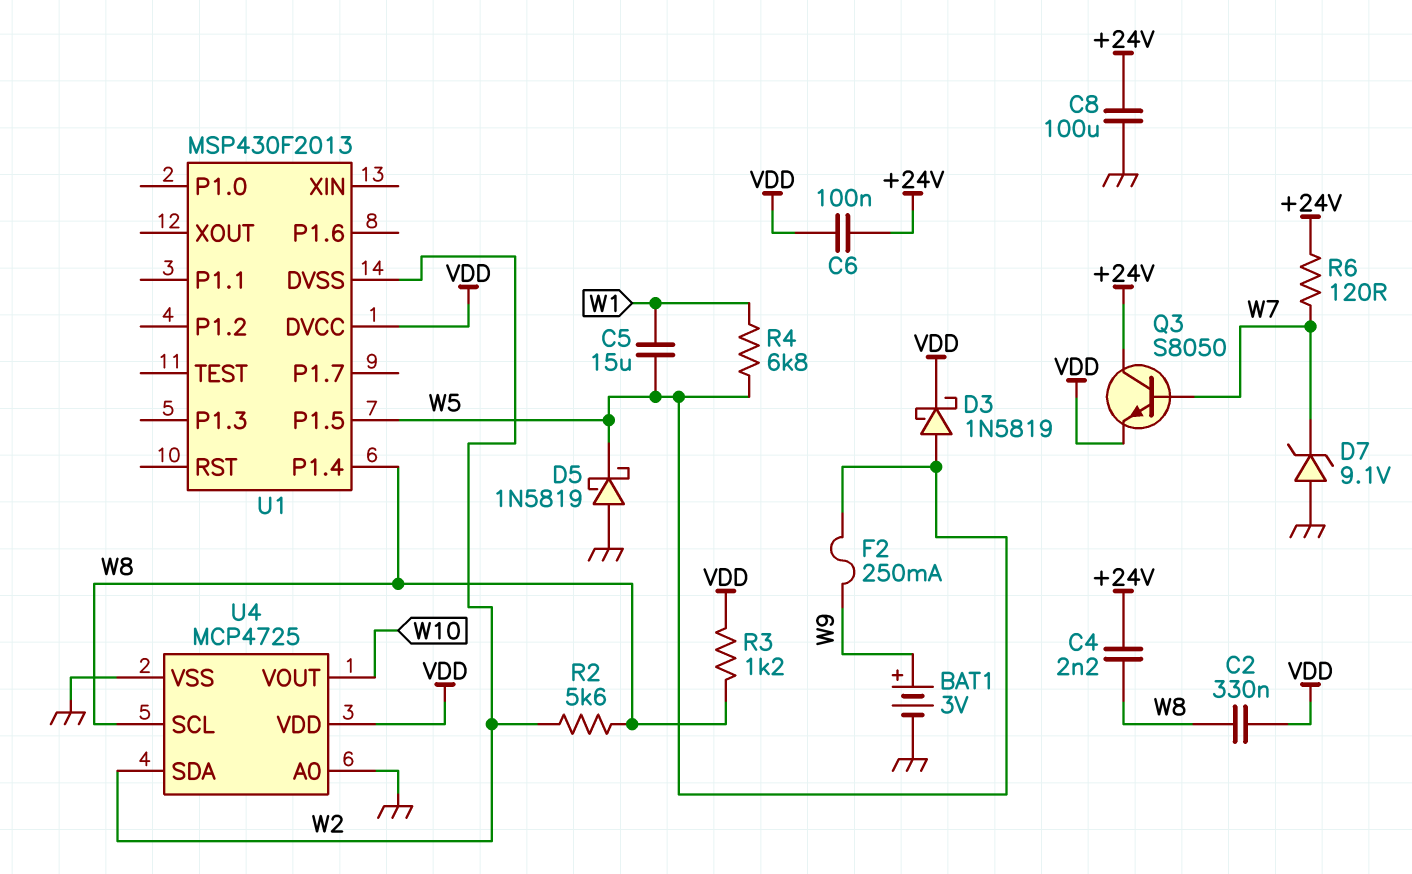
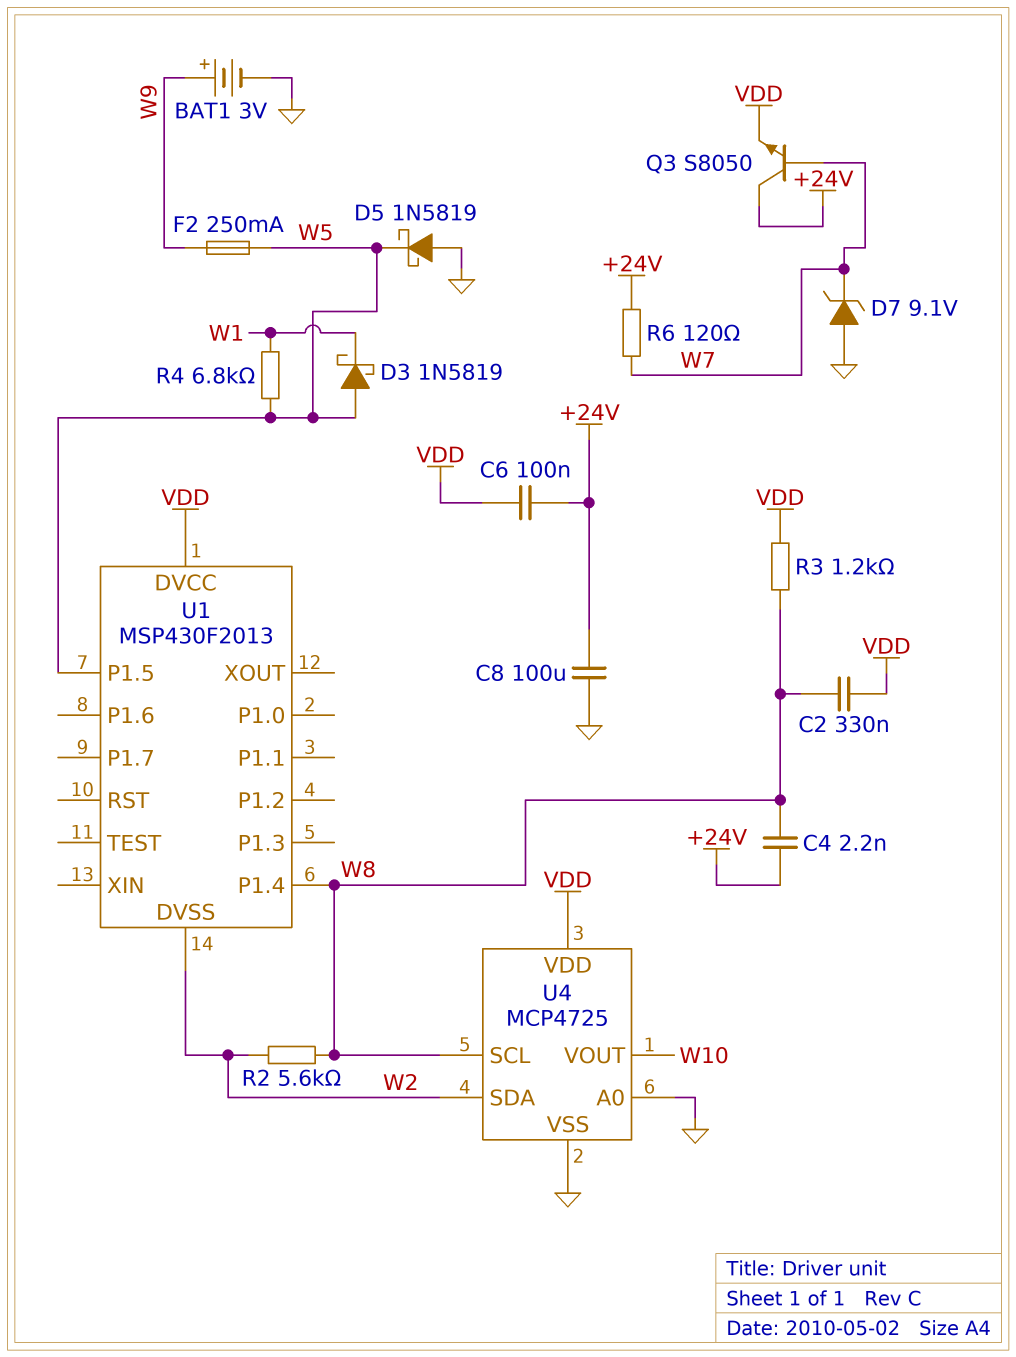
C5: 15uF (W1, W5) -> none
D3: schottky 1N5819 (A W5, K VDD) -> schottky 1N5819 (A W5, K W1)

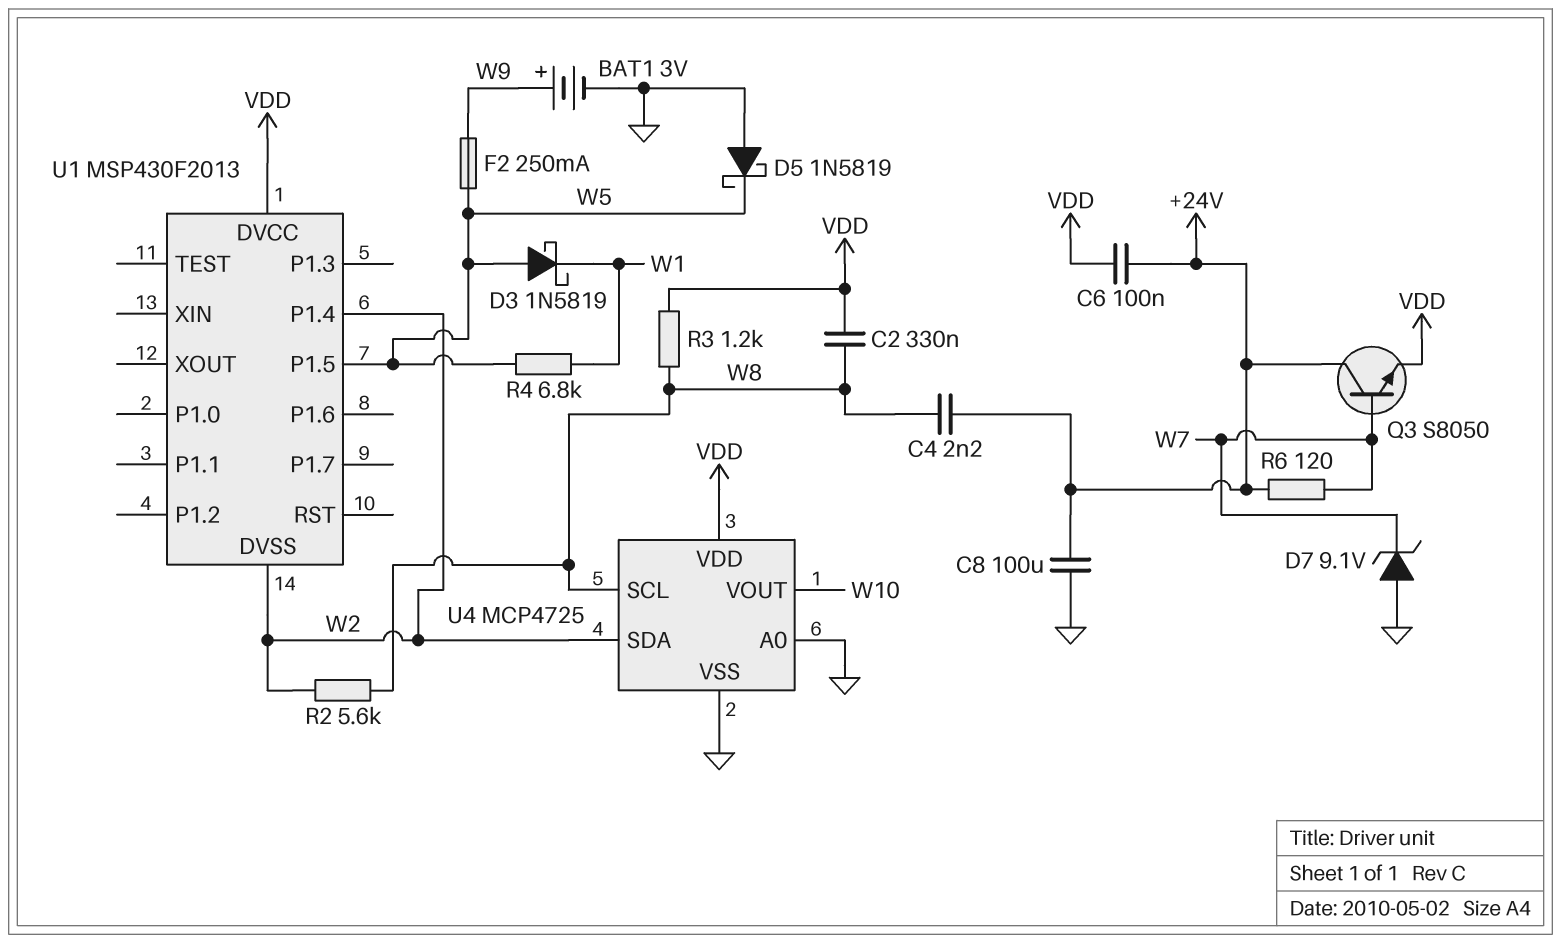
U1 pin P1.4: W8 -> W2

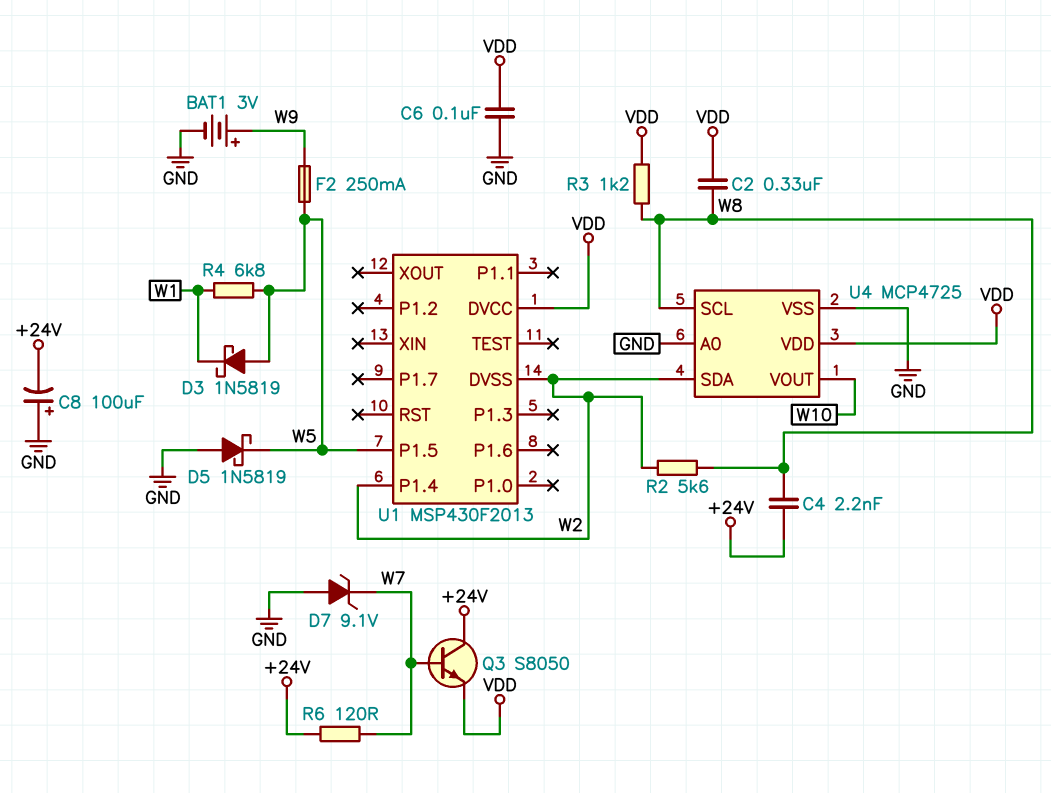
C6: 100nF (+24V, VDD) -> 100nF (GND, VDD)
C8: 100uF (+24V, GND) -> 100uF (plus GND, minus +24V)

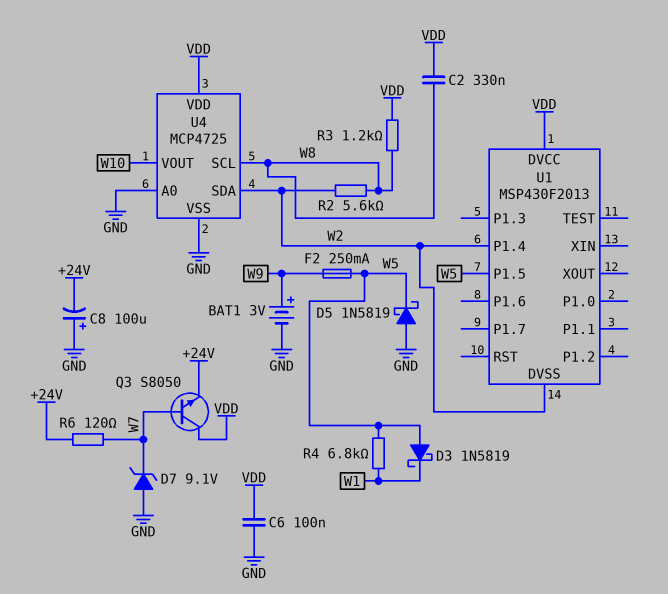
C4: 2.2nF (+24V, W8) -> none
Q3: NPN S8050 (B W7, C +24V, E VDD) -> NPN S8050 (B W7, C VDD, E +24V)

